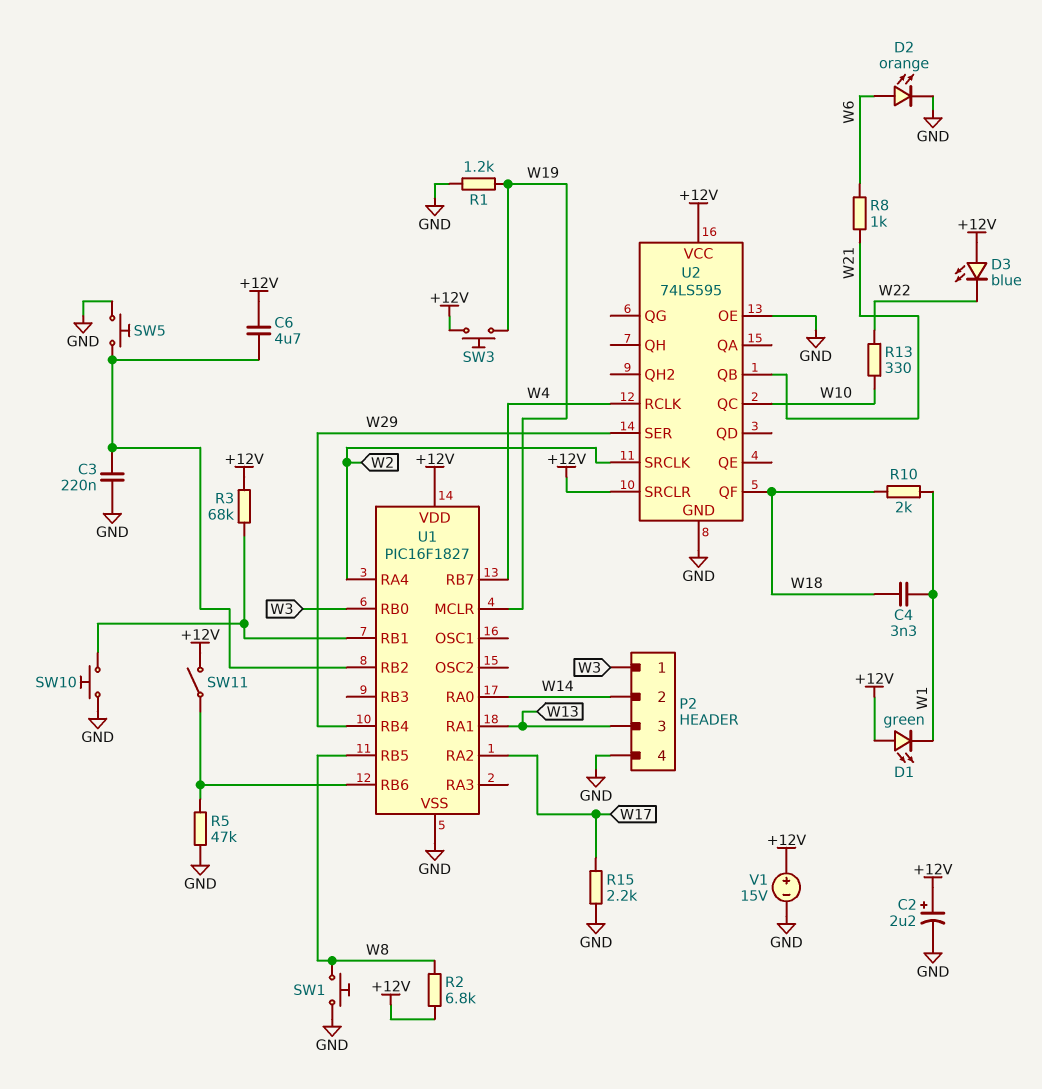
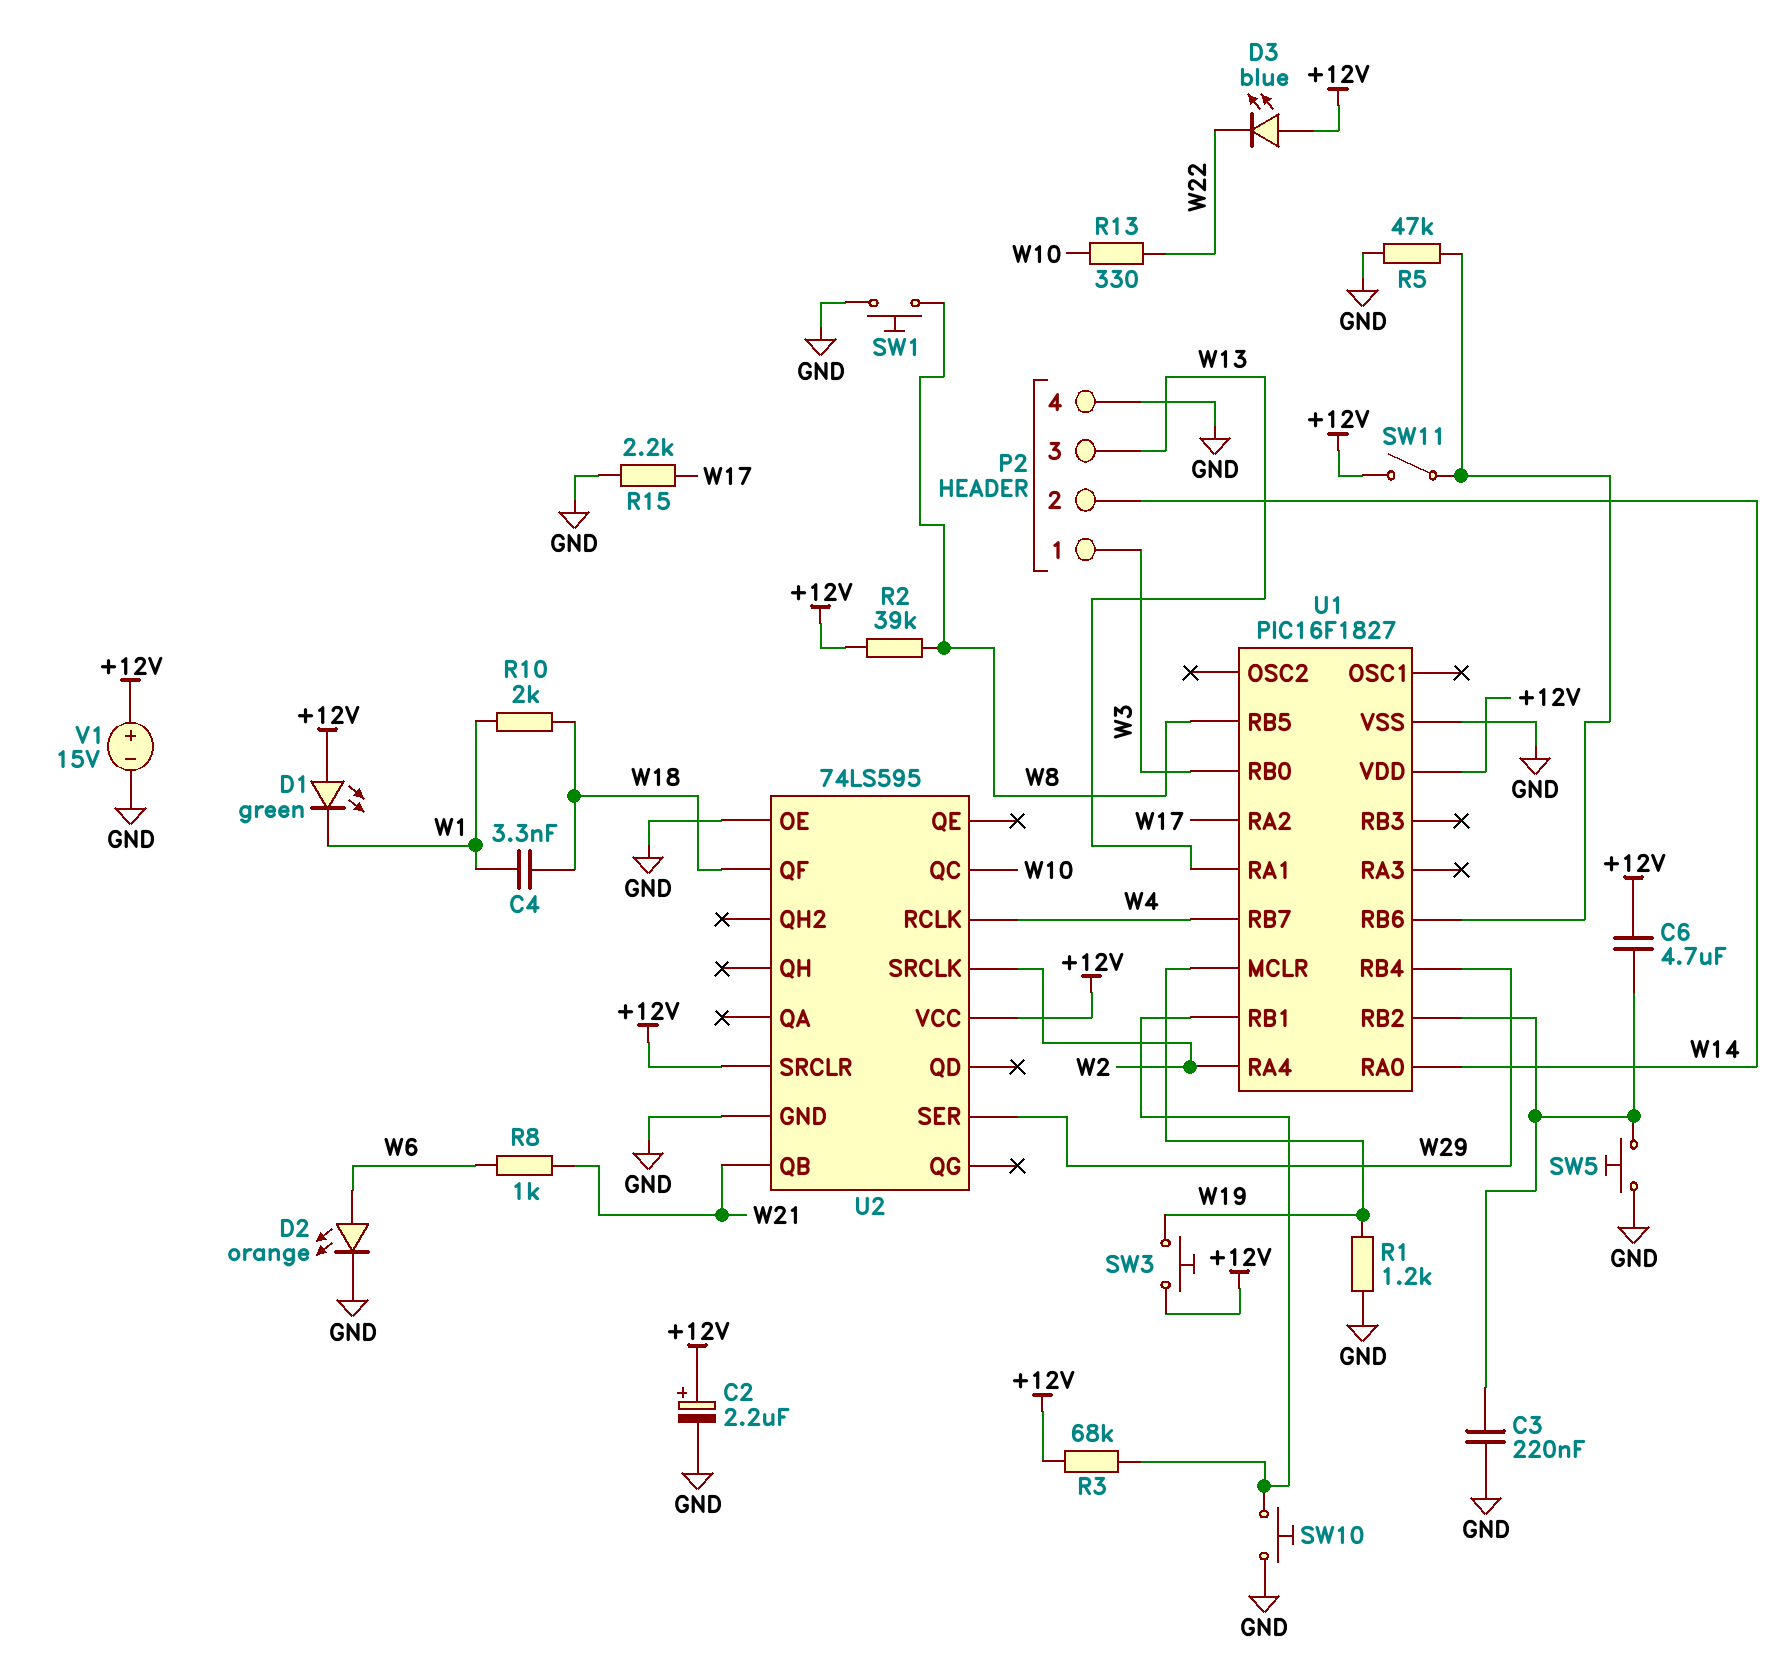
R2: 6.8k (+12V, W8) -> 39k (+12V, W8)

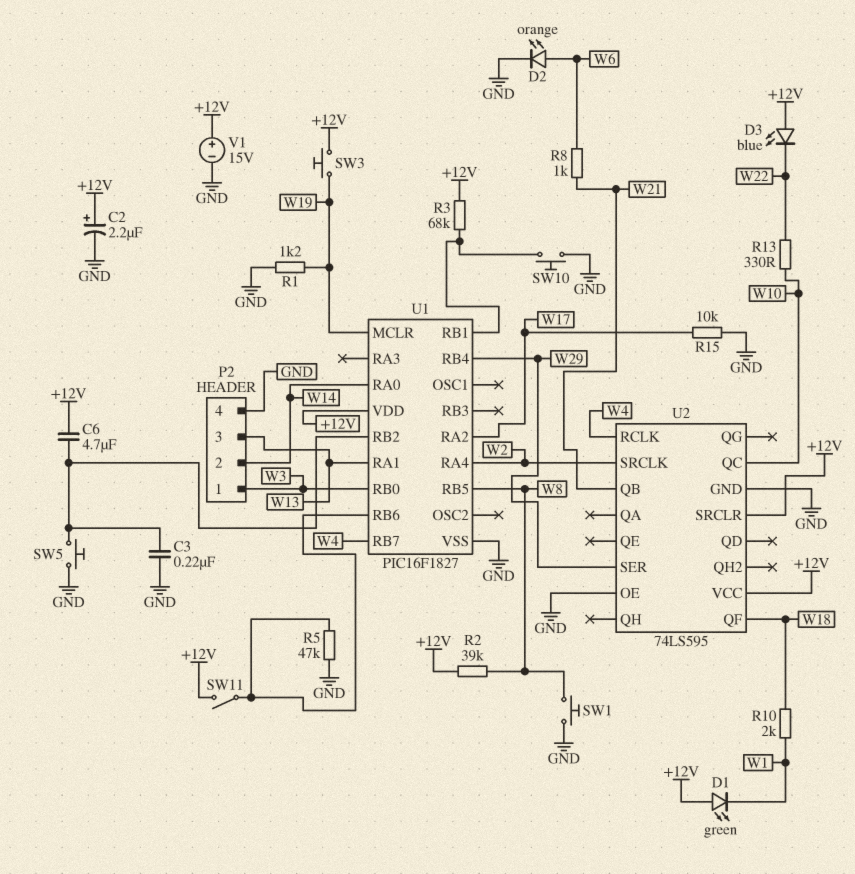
C4: 3.3nF (W1, W18) -> none
R15: 2.2k (GND, W17) -> 10k (GND, W17)

